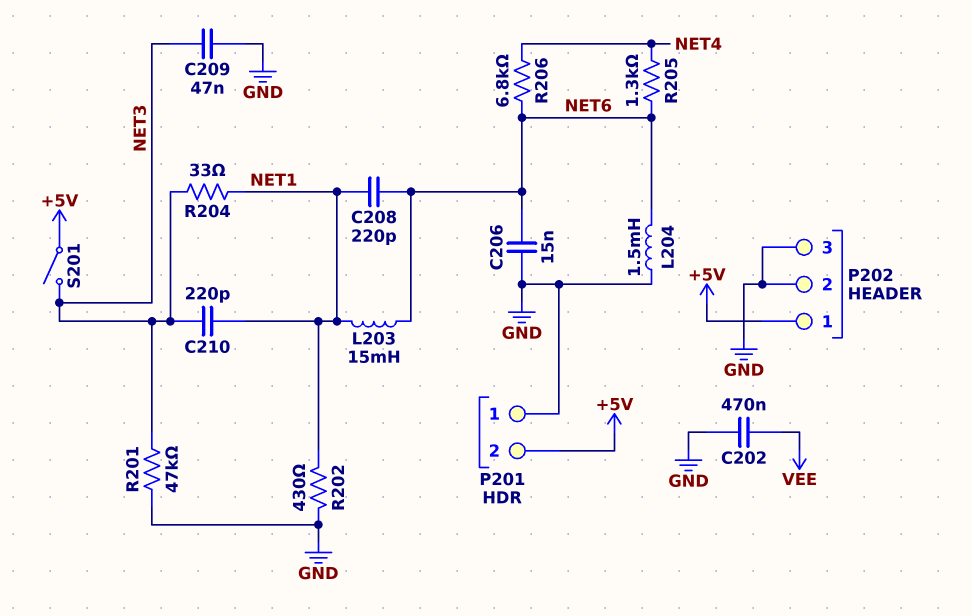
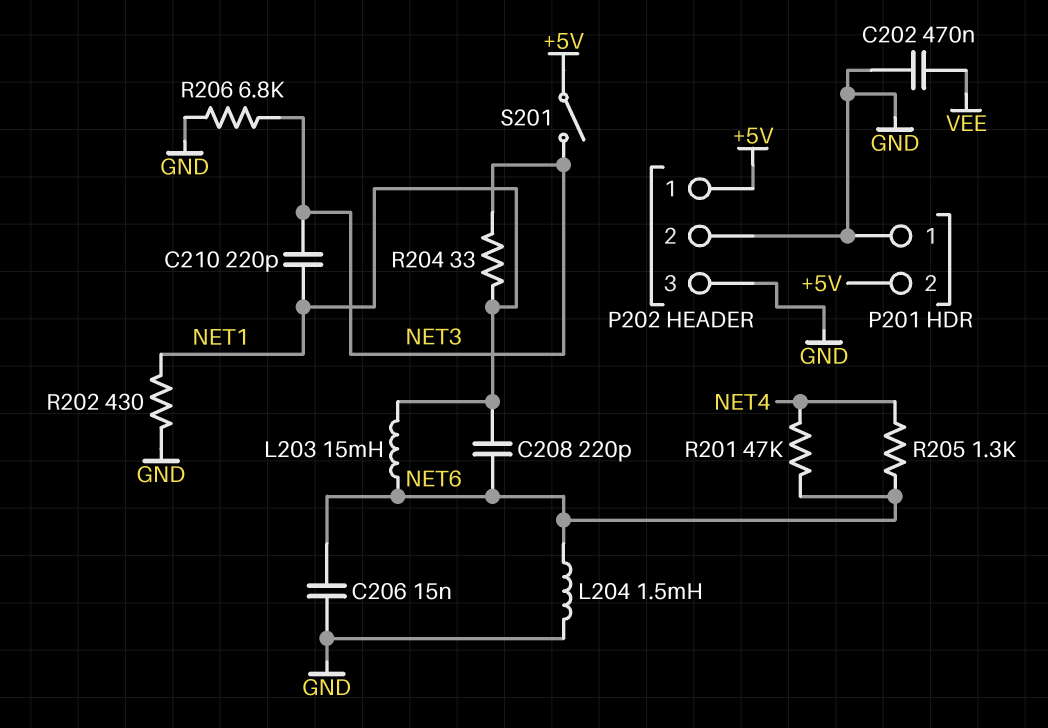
C209: 47nF (GND, NET3) -> none
R201: 47k (GND, NET3) -> 47k (NET4, NET6)
R206: 6.8k (NET4, NET6) -> 6.8k (GND, NET3)

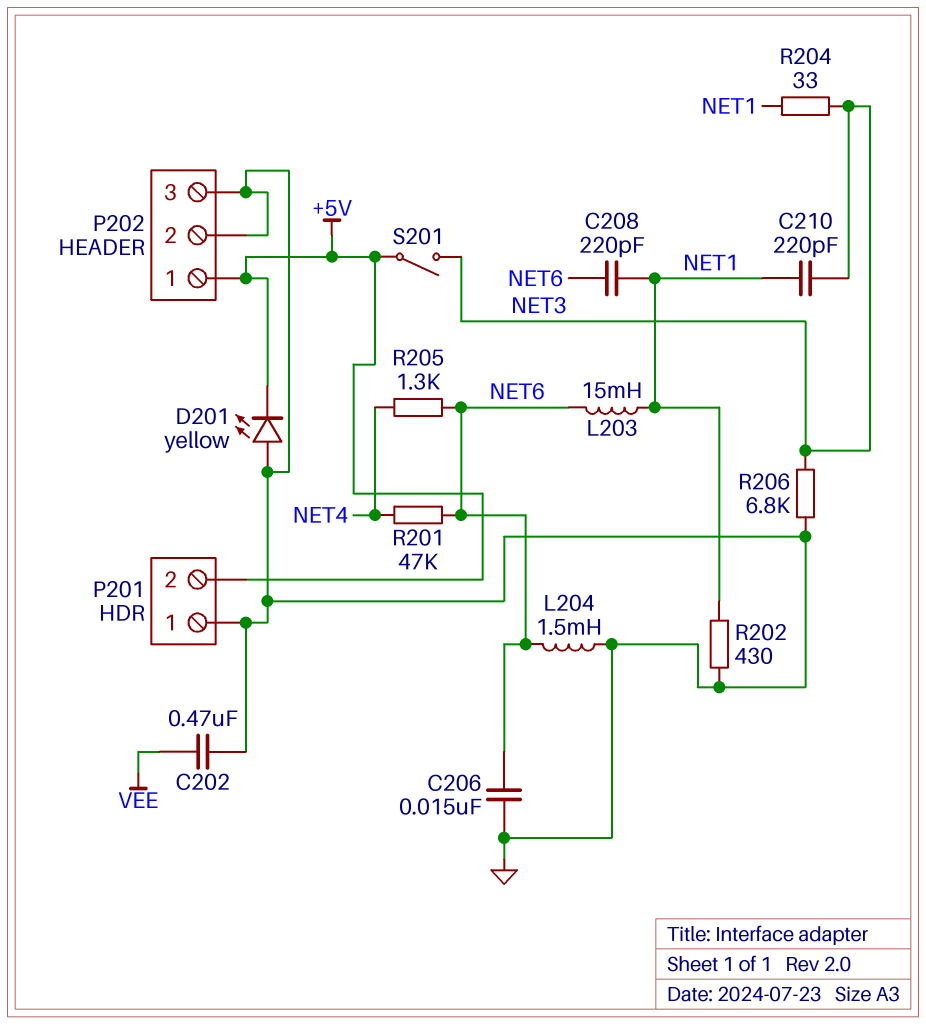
D201: none -> LED yellow (A GND, K +5V)

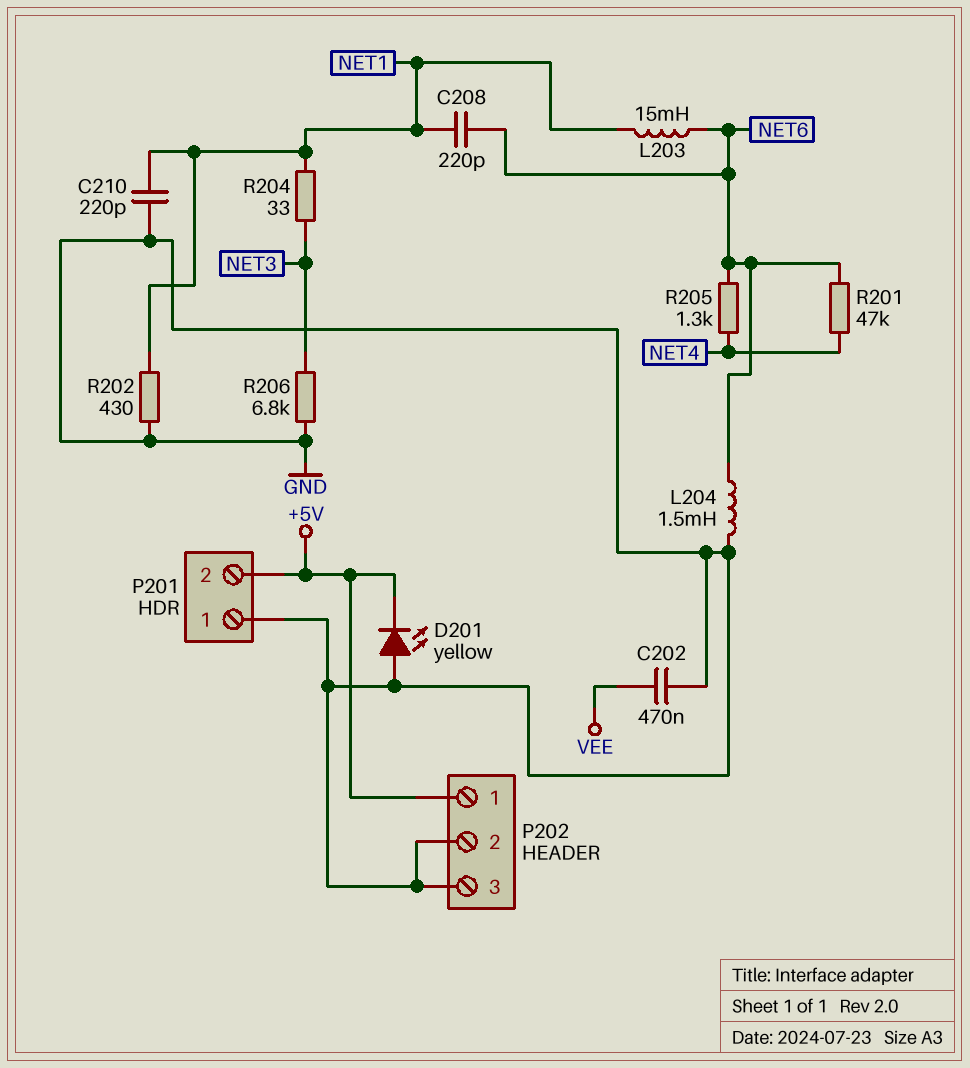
C206: 15nF (GND, NET6) -> none
C210: 220pF (NET1, NET3) -> 220pF (GND, NET1)
S201: switch (+5V, NET3) -> none

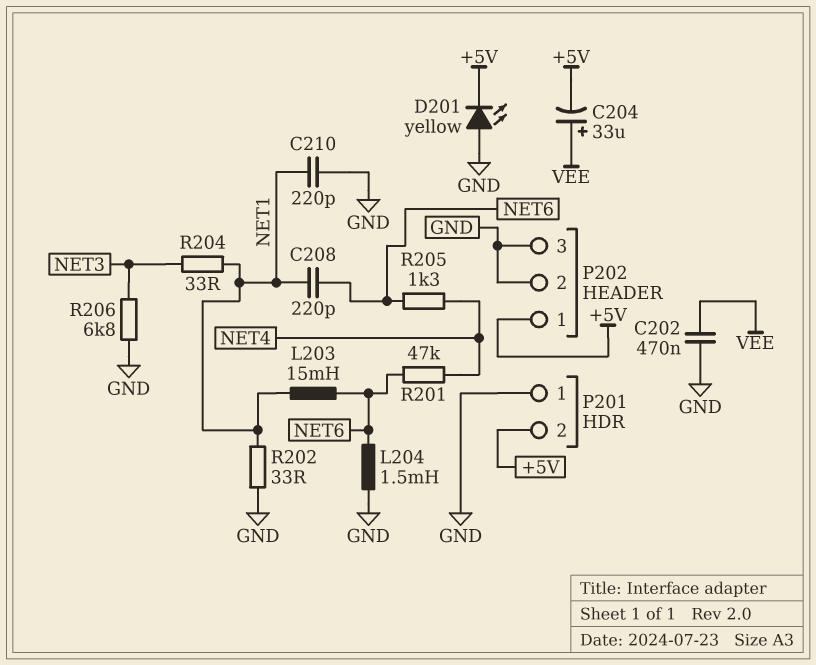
C204: none -> 33uF (plus VEE, minus +5V)
R202: 430 (GND, NET1) -> 33 (GND, NET1)

